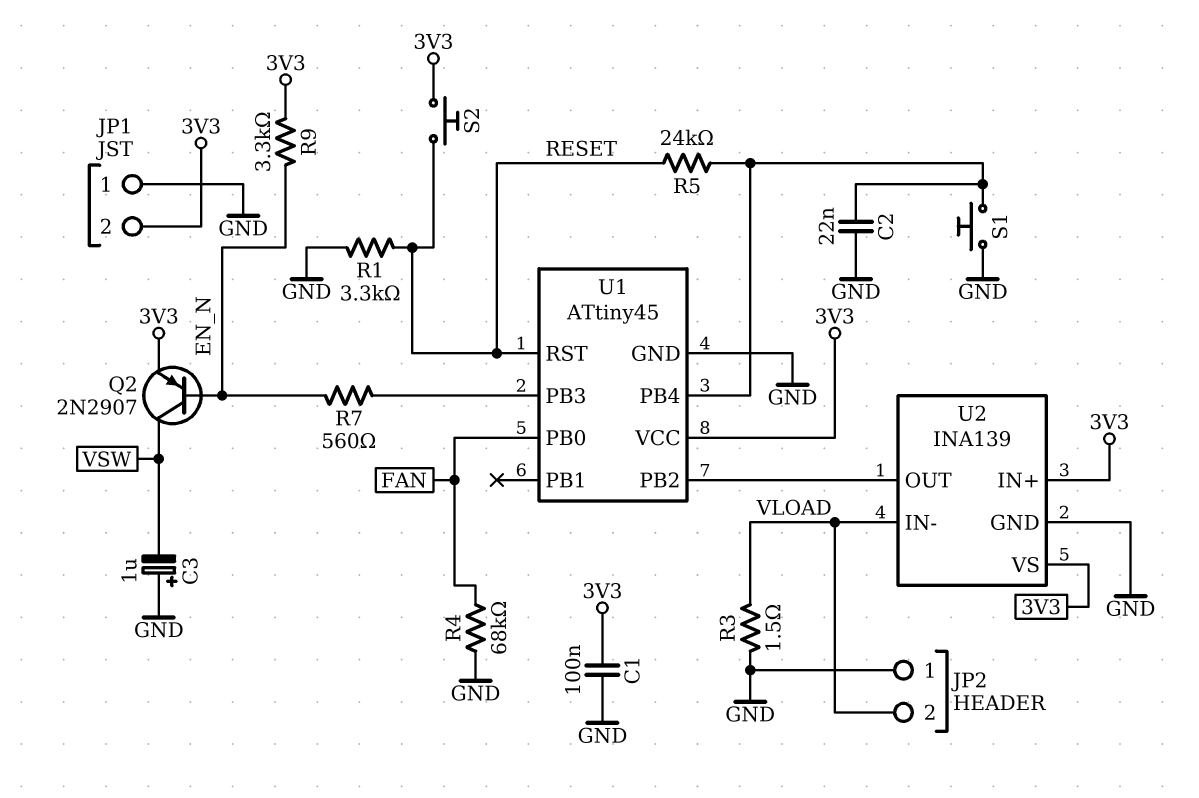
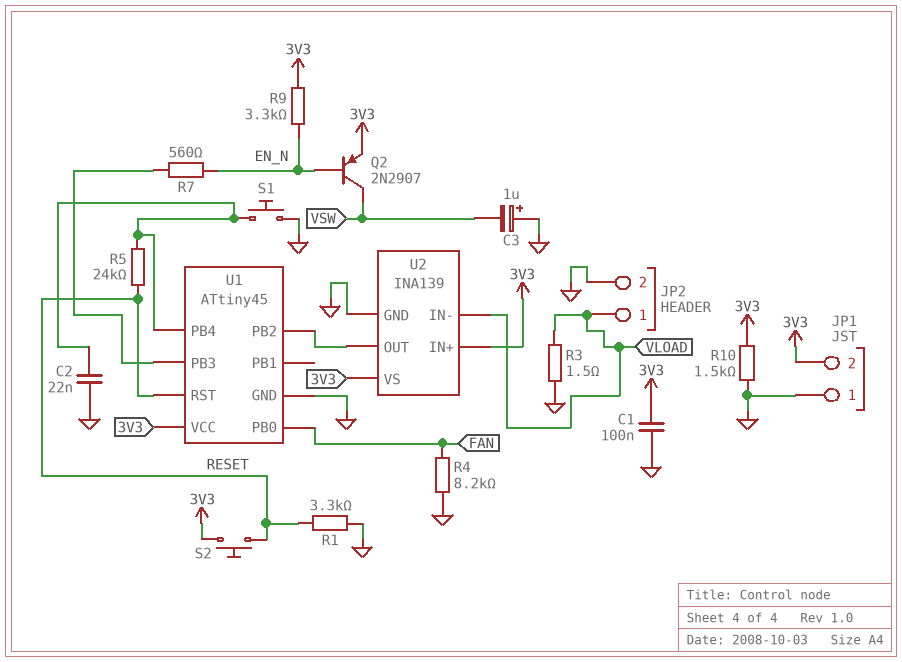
JP2 pin 1: GND -> VLOAD
JP2 pin 2: VLOAD -> GND
R4: 68k (FAN, GND) -> 8.2k (FAN, GND)
R10: none -> 1.5k (3V3, GND)

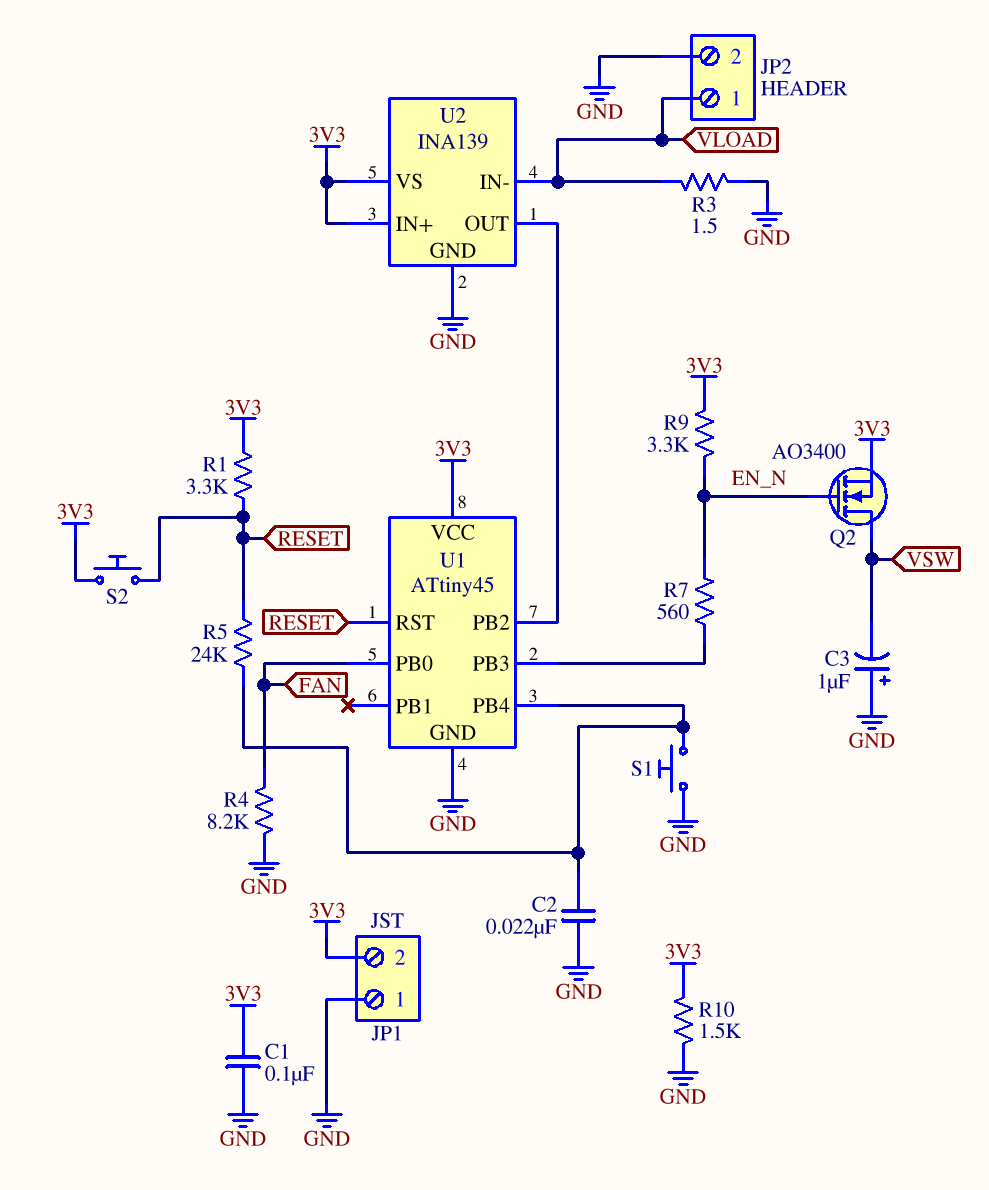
Q2: PNP 2N2907 (B EN_N, C VSW, E 3V3) -> NMOS AO3400 (G EN_N, D VSW, S 3V3)
R1: 3.3k (GND, RESET) -> 3.3k (3V3, RESET)

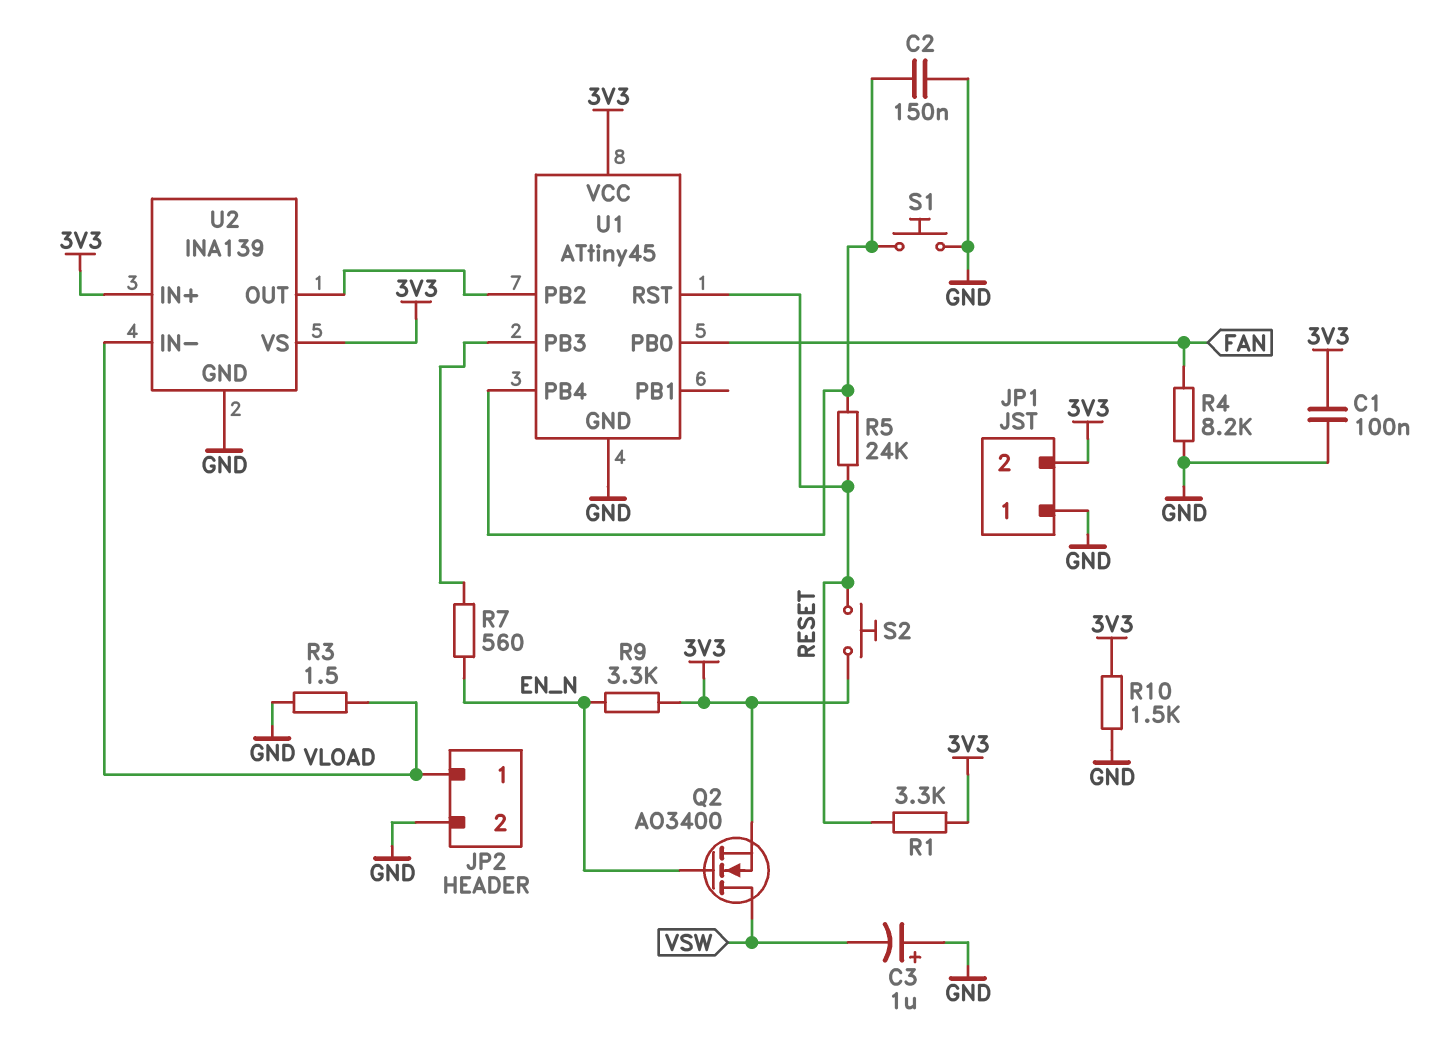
C2: 22nF (GND, U1/PB4) -> 150nF (GND, U1/PB4)

